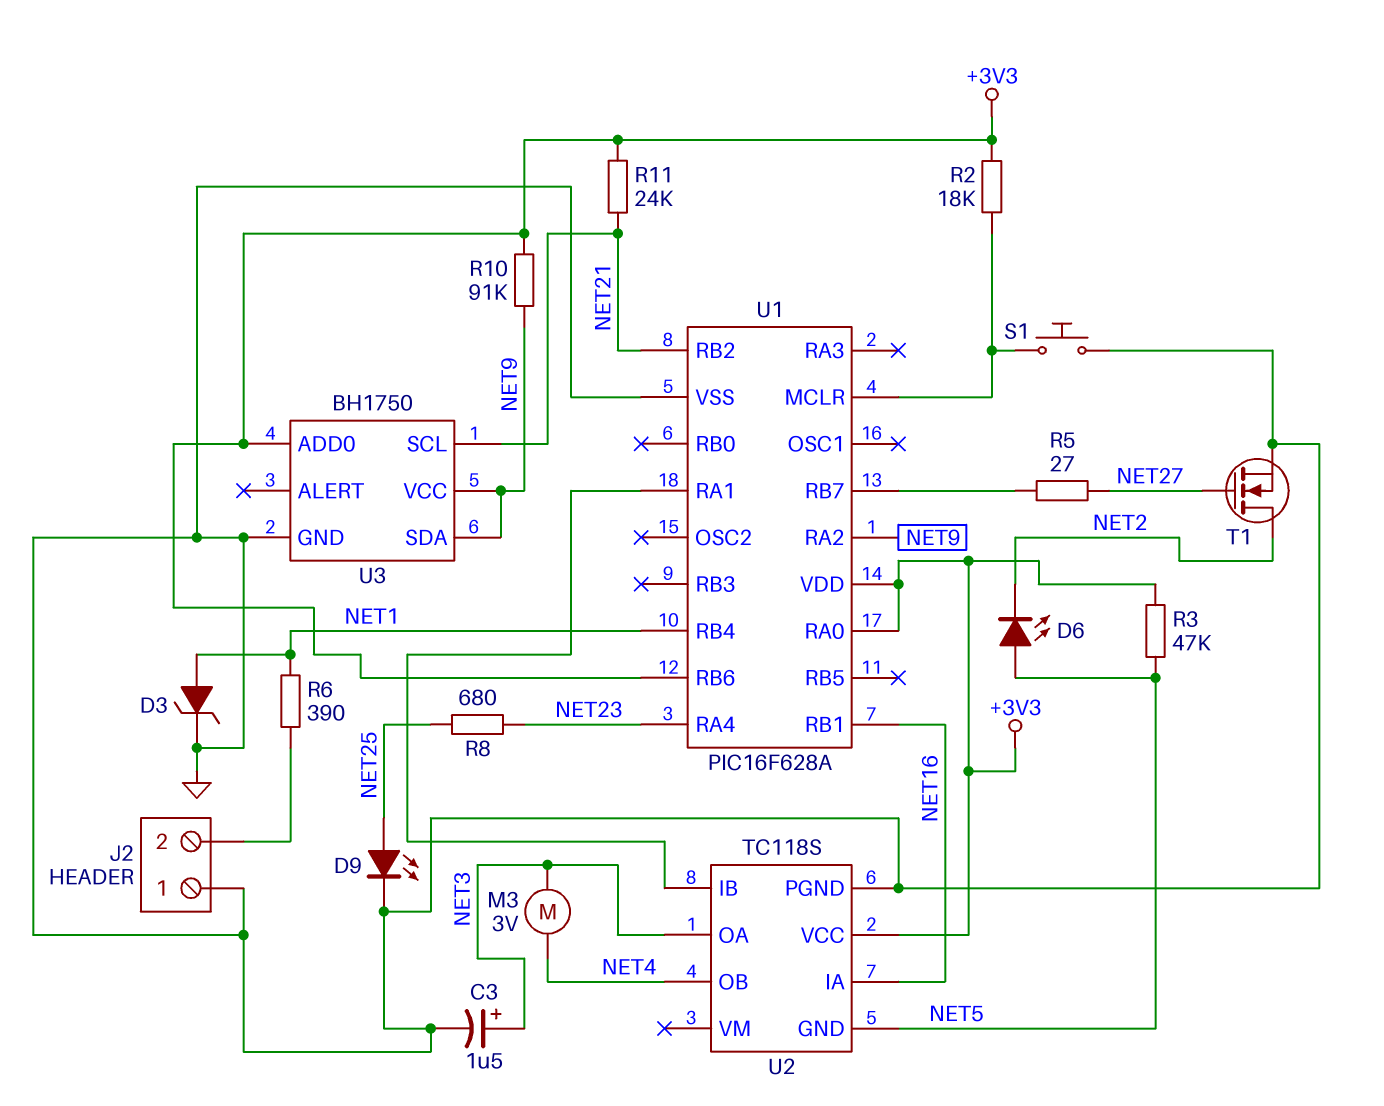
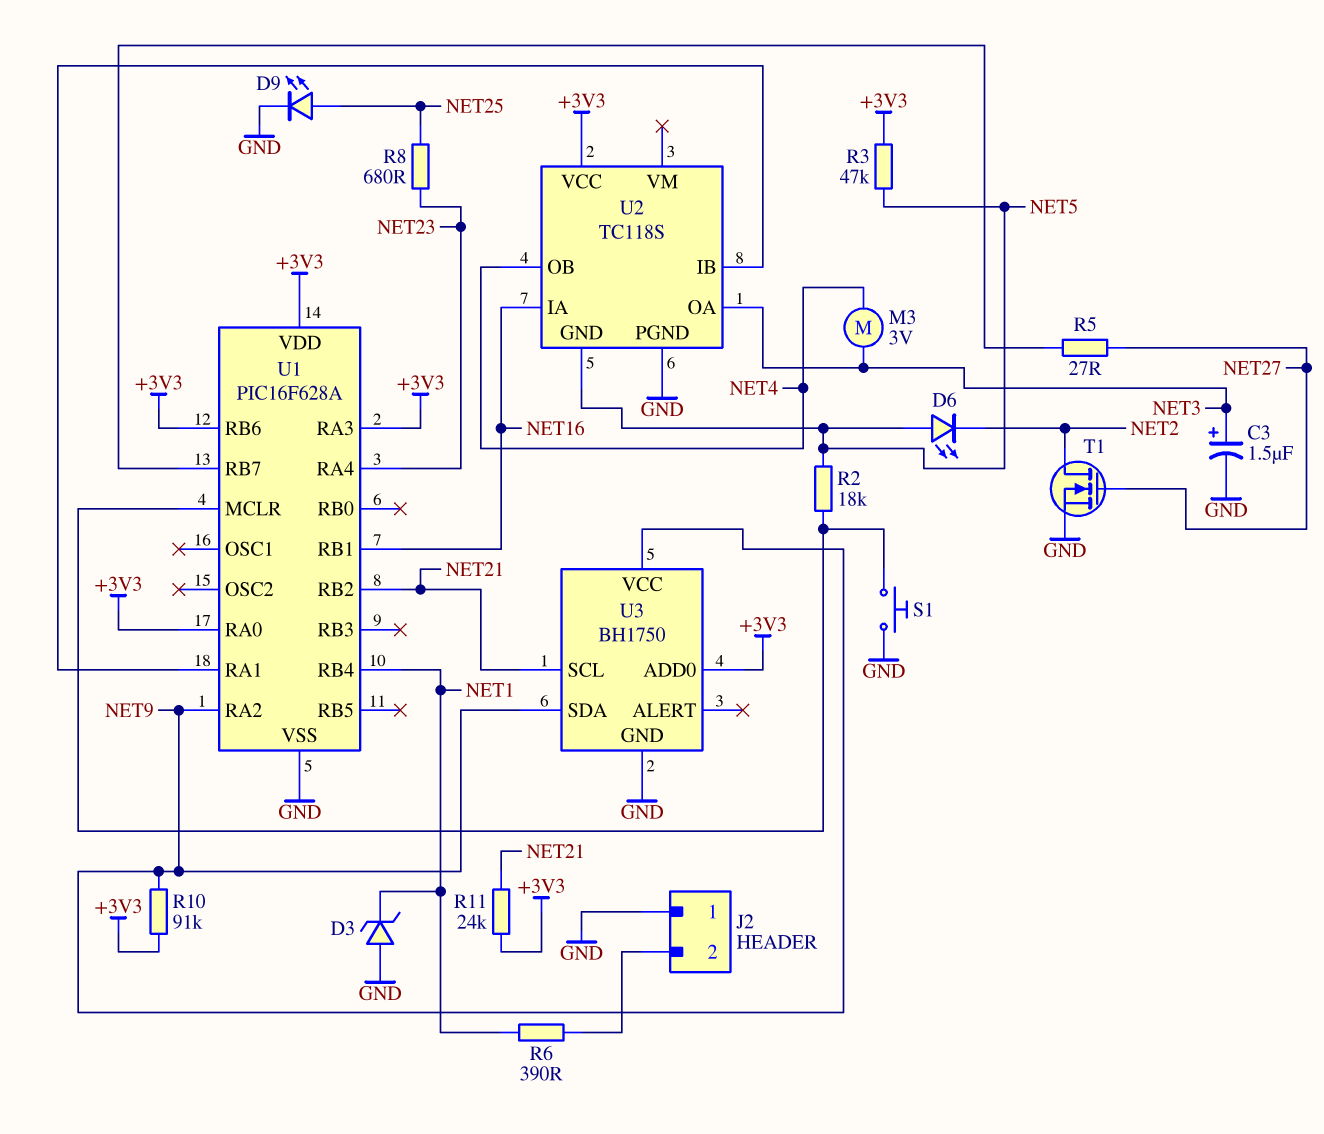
D3: zener (A NET1, K GND) -> zener (A GND, K NET1)
R2: 18k (+3V3, U1/MCLR) -> 18k (NET5, U1/MCLR)
U1 pin RA3: none -> +3V3

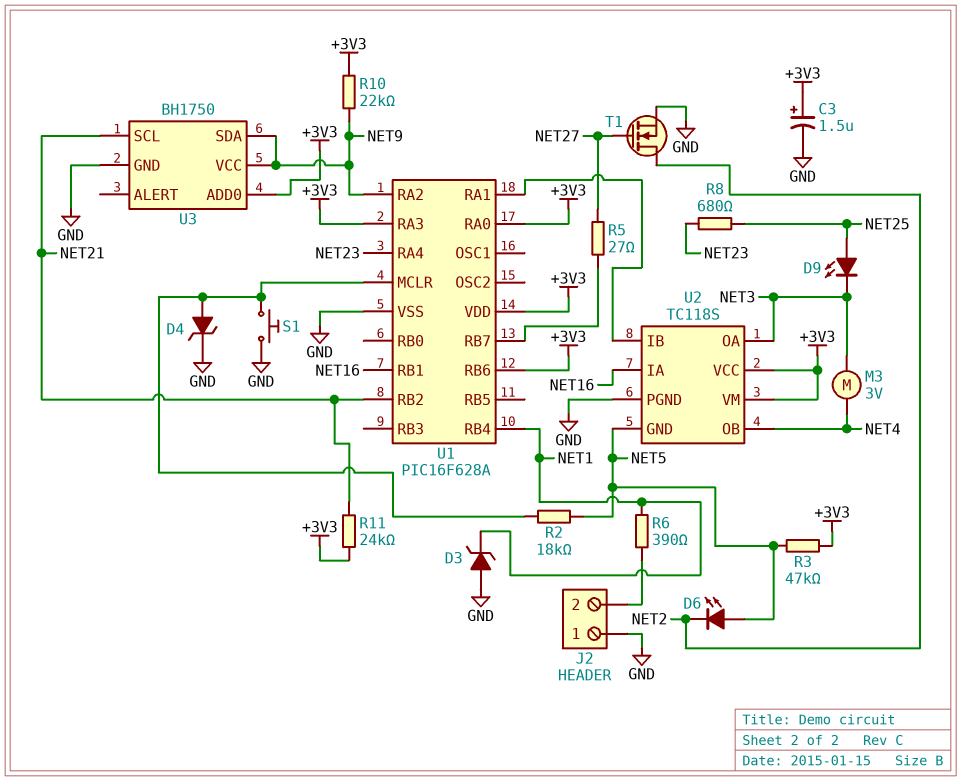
C3: 1.5uF (plus NET3, minus GND) -> 1.5uF (plus +3V3, minus GND)
D4: none -> zener (A U1/MCLR, K GND)
D9: LED (A NET25, K GND) -> LED (A NET25, K NET3)
R10: 91k (+3V3, NET9) -> 22k (+3V3, NET9)
U2 pin VM: none -> +3V3

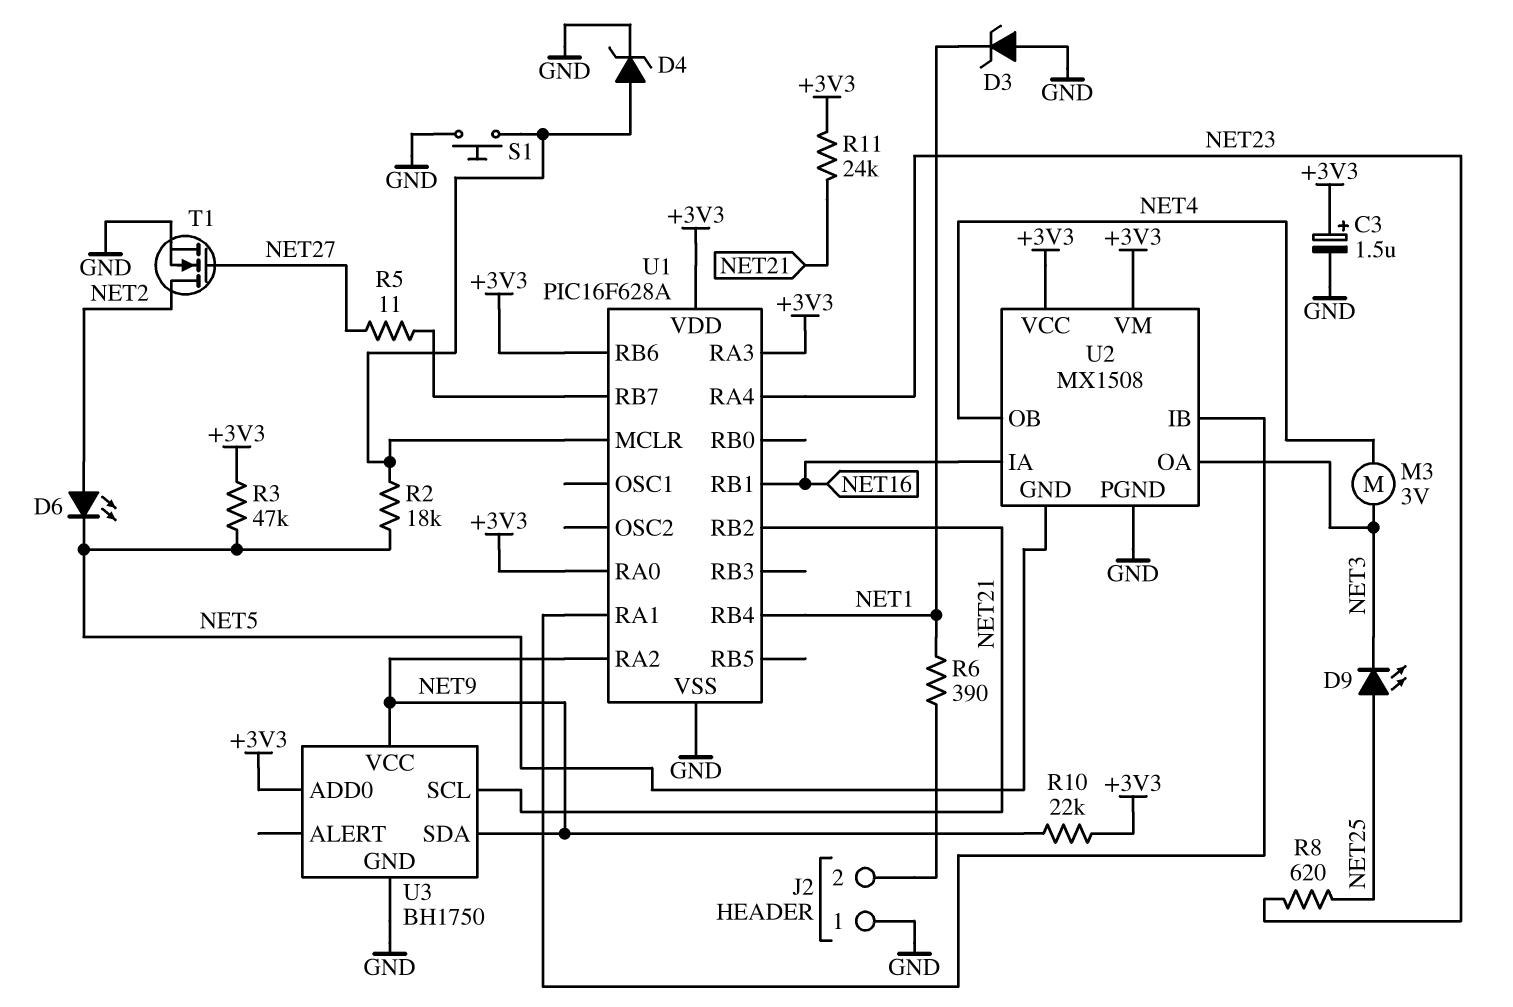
D6: LED (A NET5, K NET2) -> LED (A NET2, K NET5)
R5: 27 (NET27, U1/RB7) -> 11 (NET27, U1/RB7)
R8: 680 (NET23, NET25) -> 620 (NET23, NET25)
U2: TC118S -> MX1508

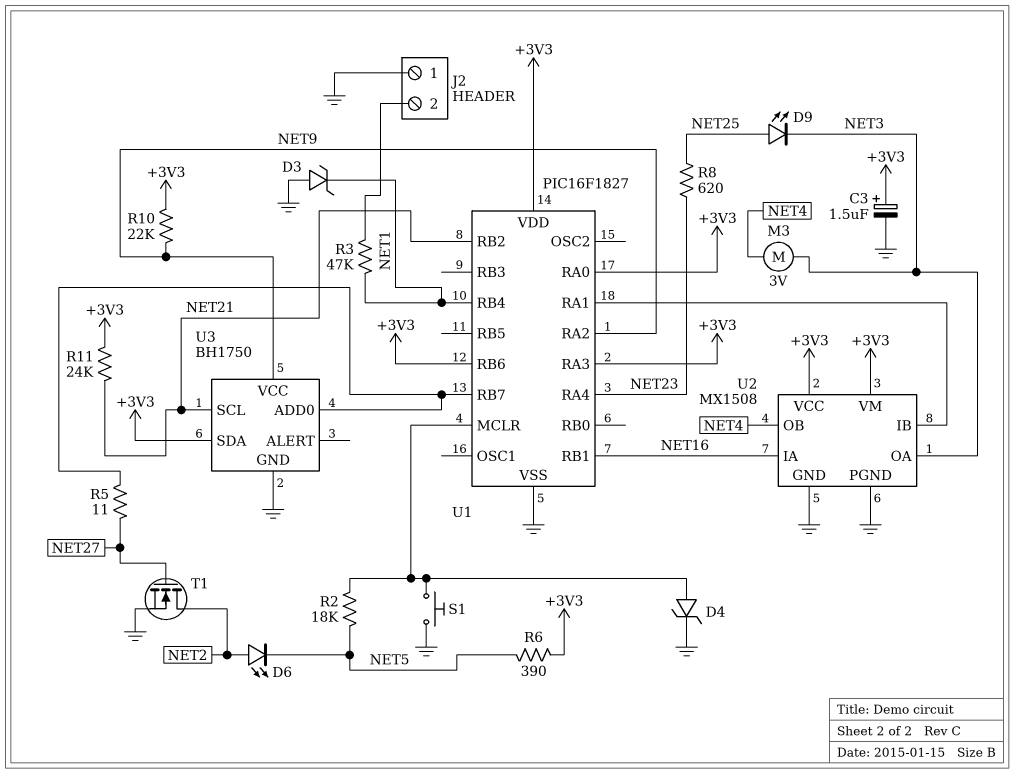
R3: 47k (+3V3, NET5) -> 47k (J2/2, NET1)
R6: 390 (J2/2, NET1) -> 390 (+3V3, NET5)
U1: PIC16F628A -> PIC16F1827
U2 pin GND: NET5 -> GND
U3 pin ADD0: +3V3 -> U1/RB7
U3 pin SDA: NET9 -> +3V3

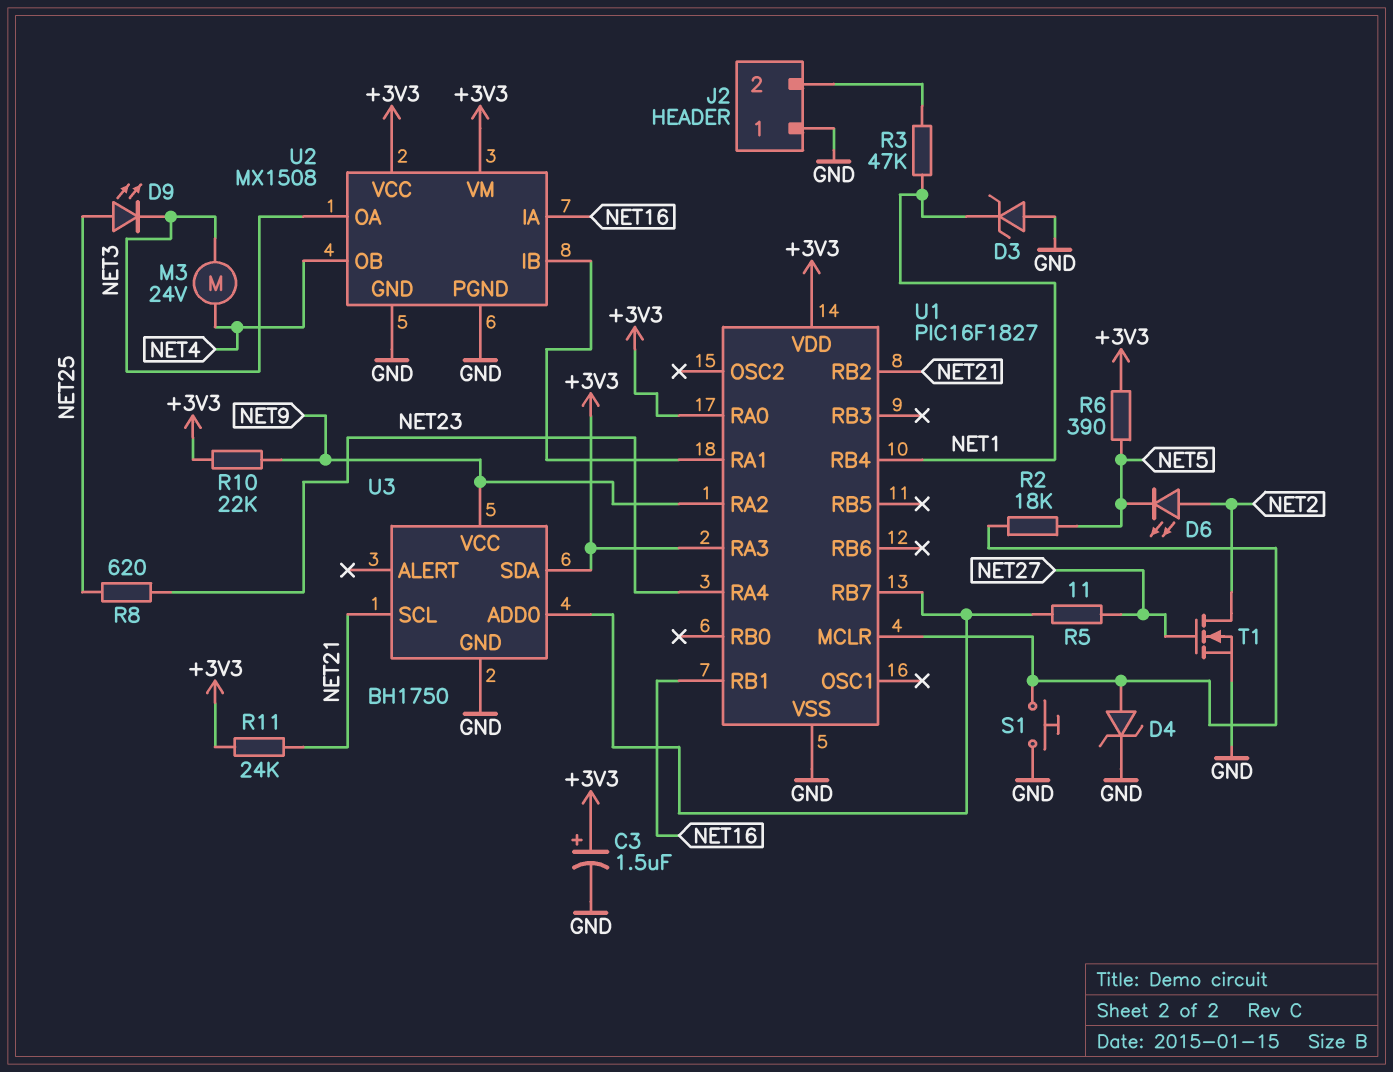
M3: motor 3V (NET3, NET4) -> motor 24V (NET3, NET4)
U1 pin RB6: +3V3 -> none

